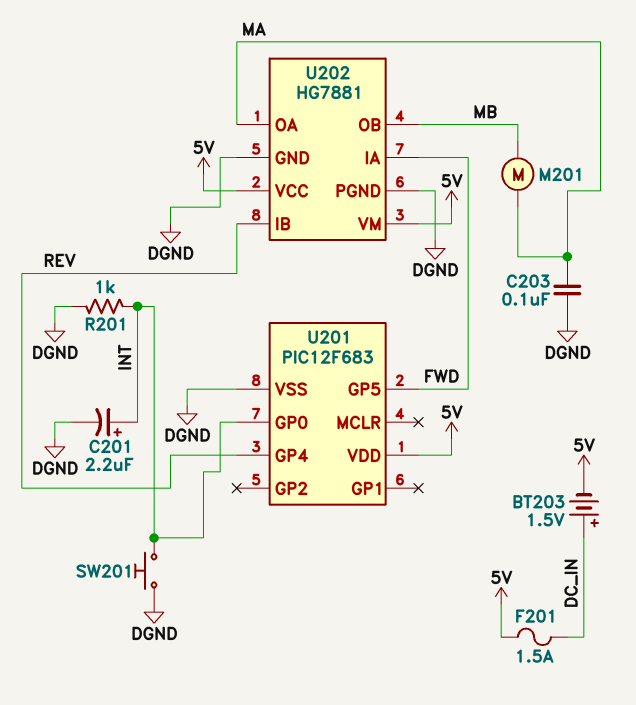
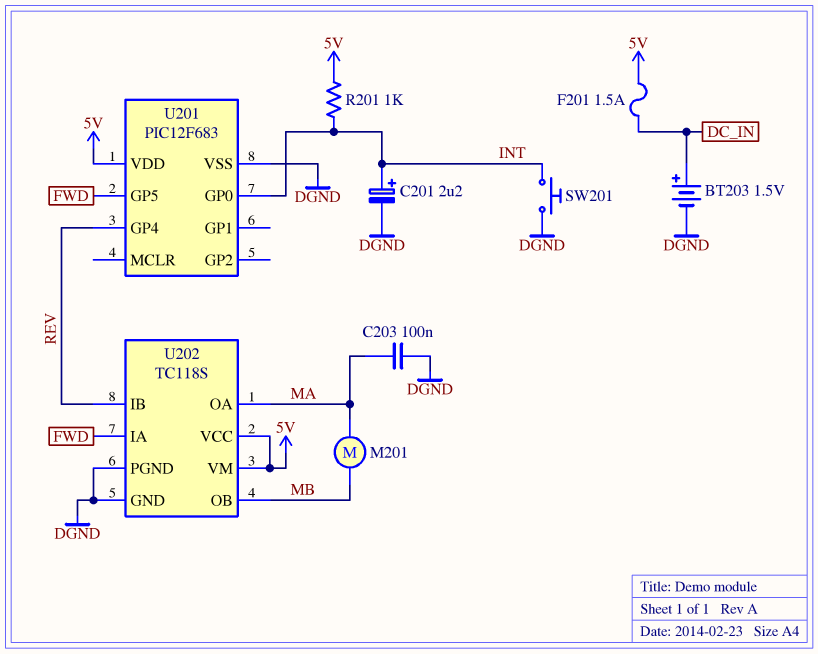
BT203: 1.5V (plus DC_IN, minus 5V) -> 1.5V (plus DC_IN, minus DGND)
R201: 1k (DGND, INT) -> 1k (5V, INT)
U202: HG7881 -> TC118S

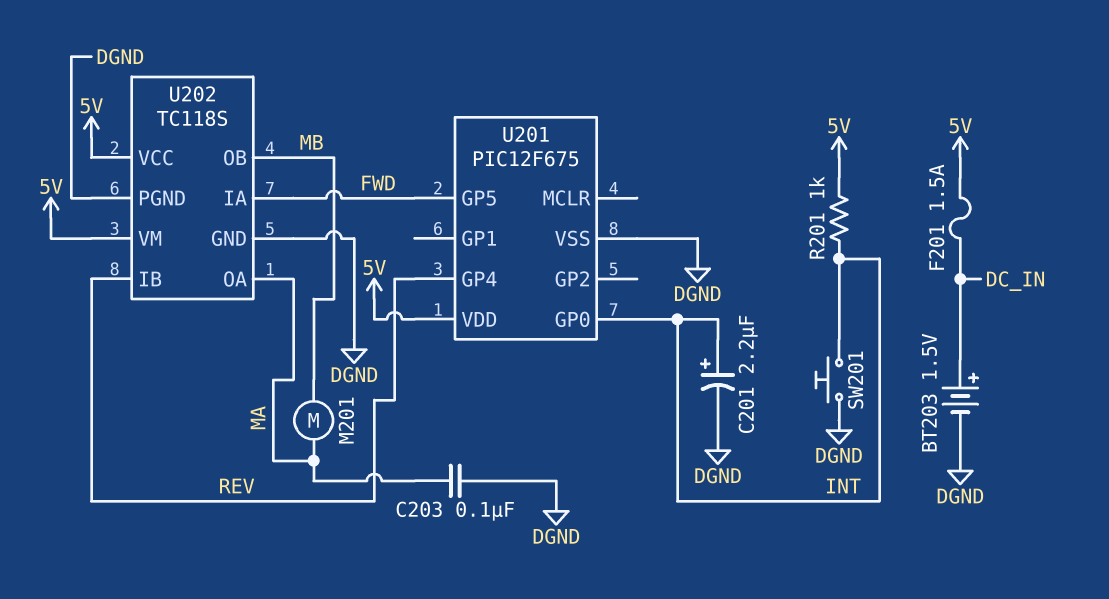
U201: PIC12F683 -> PIC12F675

